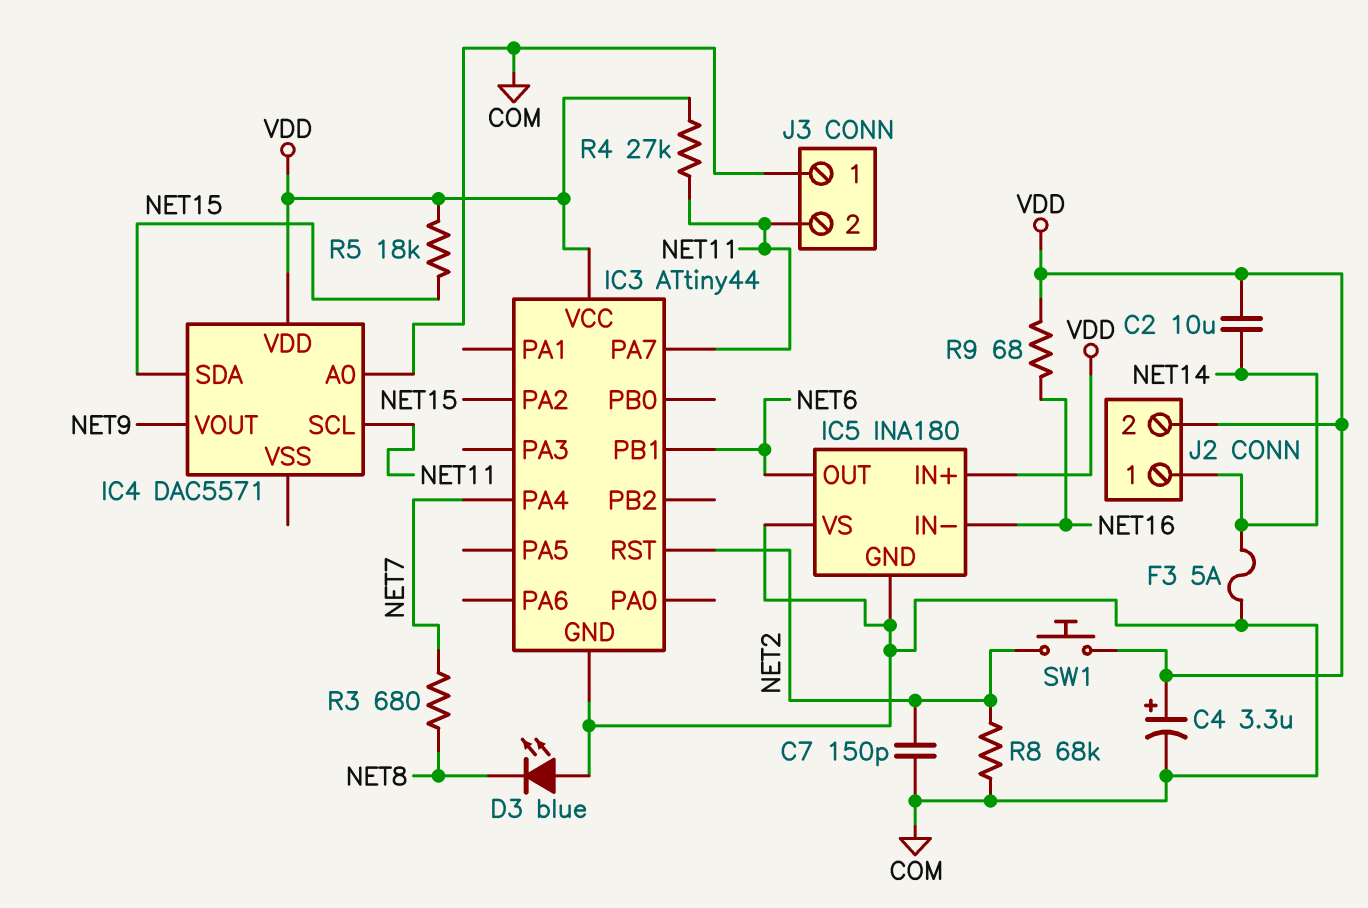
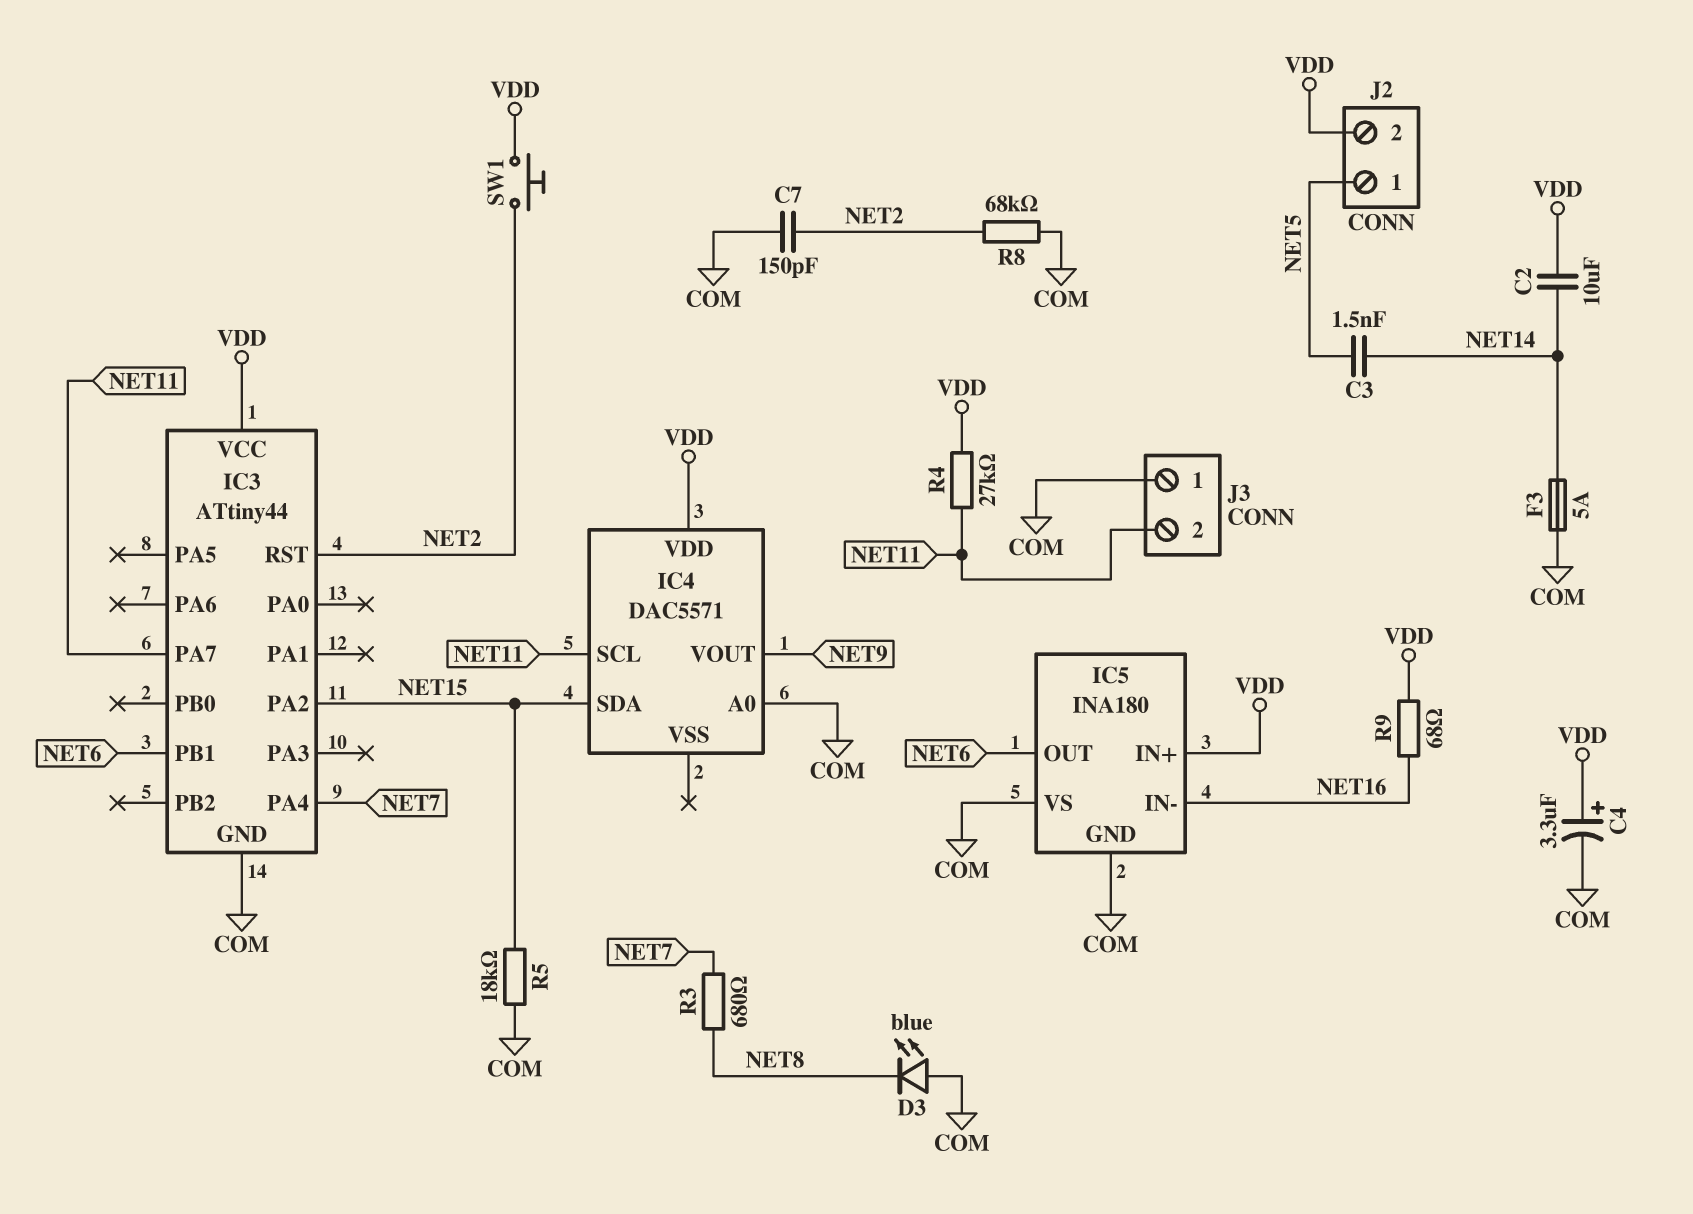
C3: none -> 1.5nF (NET5, NET14)
J2 pin 1: NET14 -> NET5
R5: 18k (NET15, VDD) -> 18k (COM, NET15)

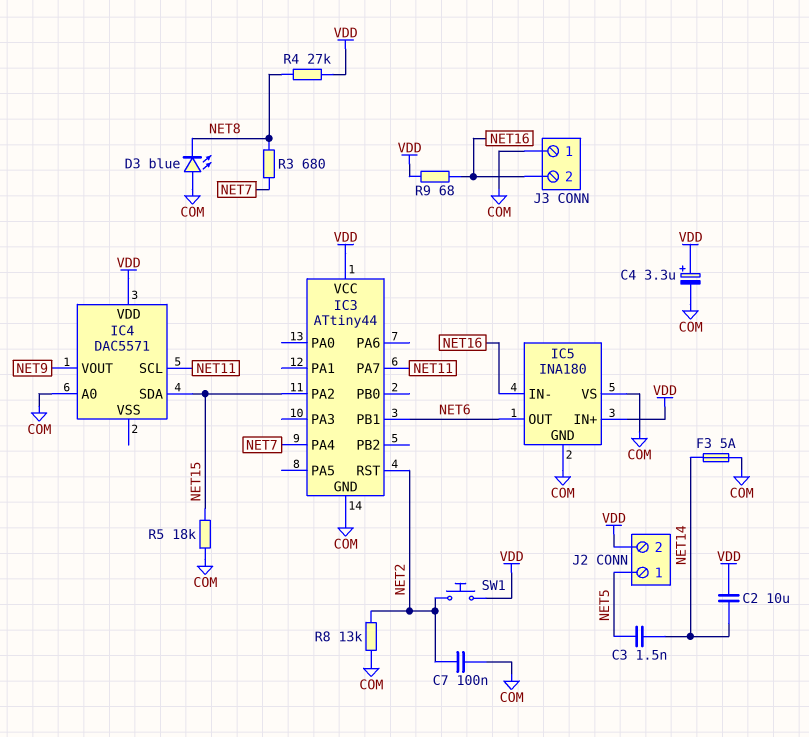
C7: 150pF (COM, NET2) -> 100nF (COM, NET2)
J3 pin 2: NET11 -> NET16
R4: 27k (NET11, VDD) -> 27k (NET8, VDD)
R8: 68k (COM, NET2) -> 13k (COM, NET2)

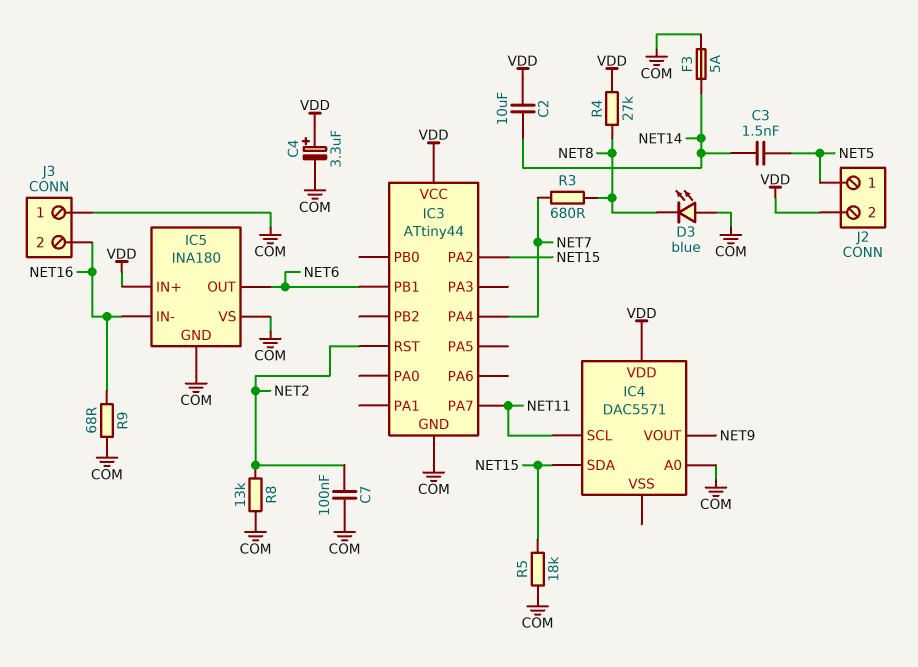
R9: 68 (NET16, VDD) -> 68 (COM, NET16)
SW1: button (NET2, VDD) -> none

